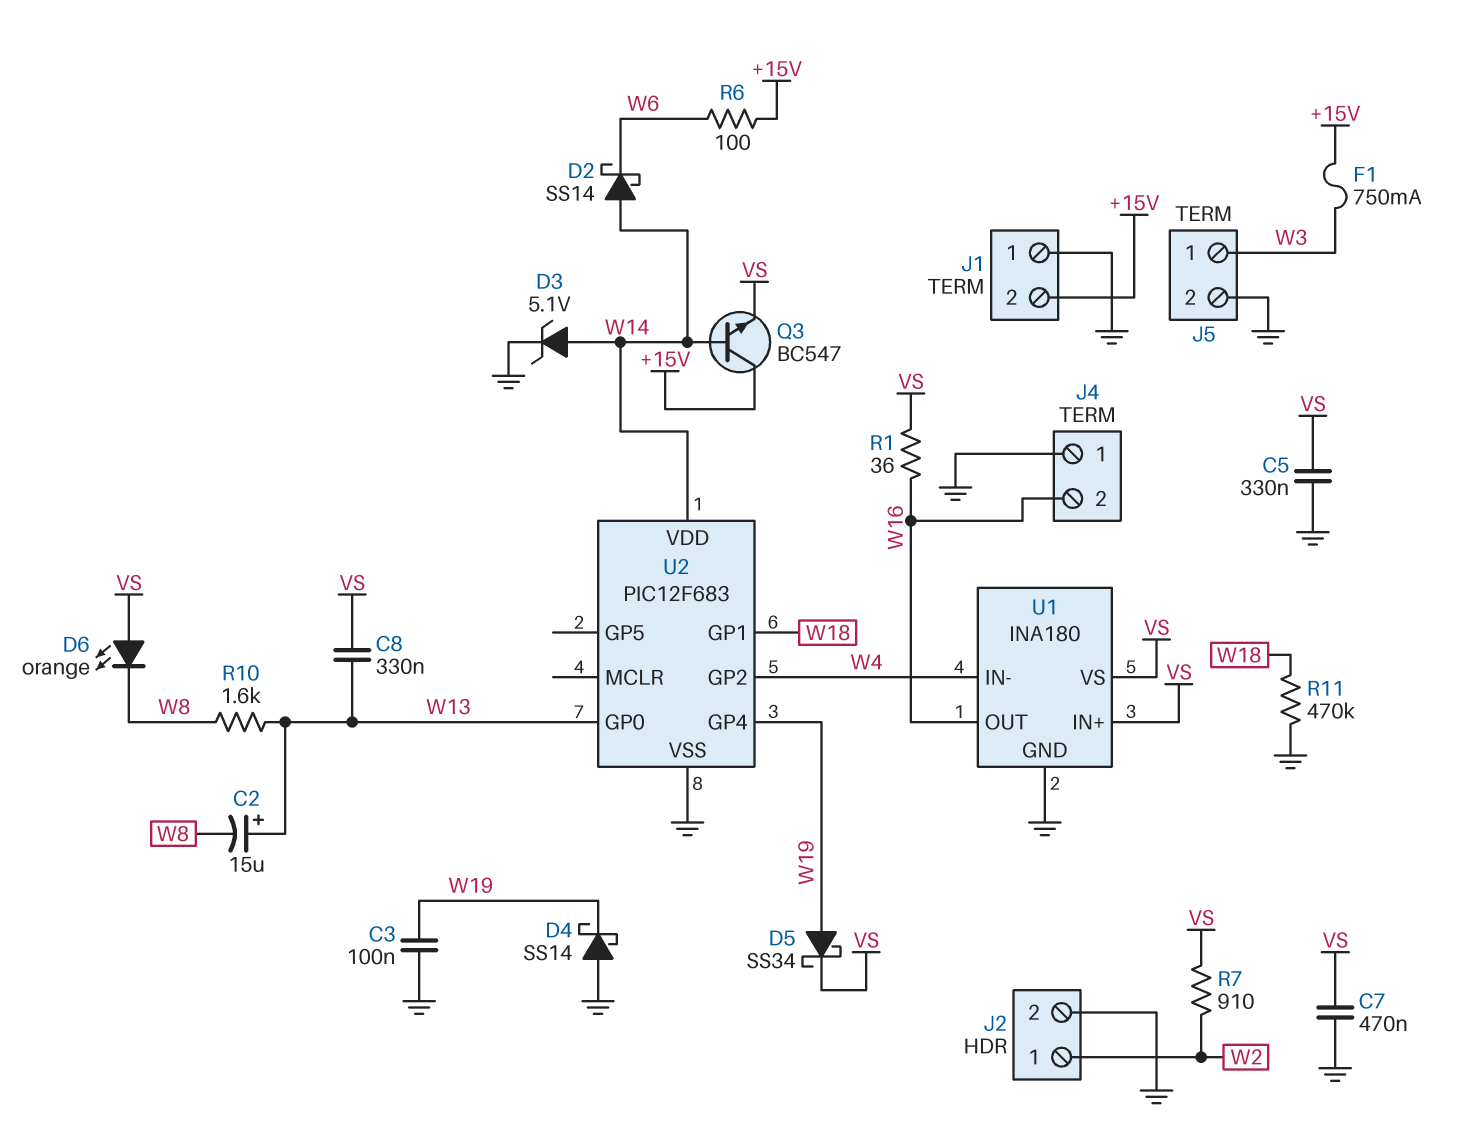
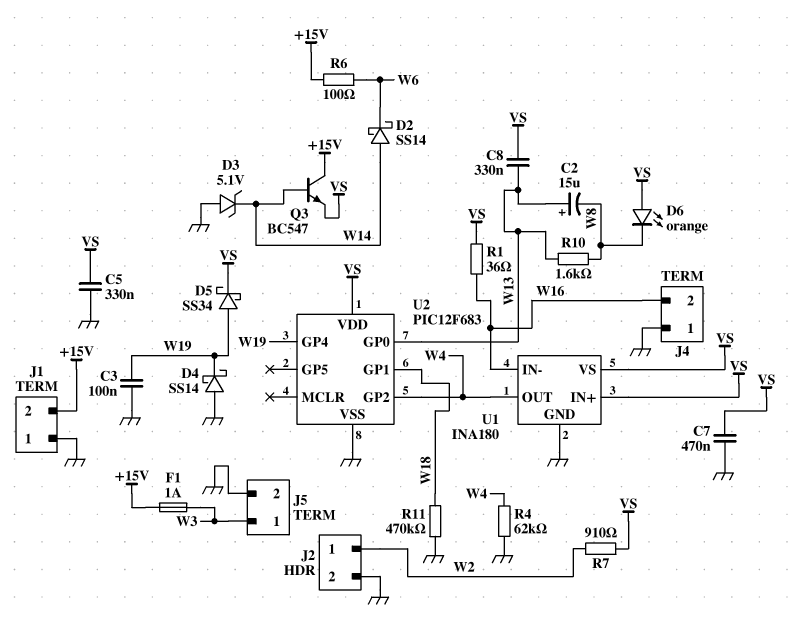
D3: zener 5.1V (A W14, K GND) -> zener 5.1V (A GND, K W14)
F1: 750mA (+15V, W3) -> 1A (+15V, W3)
R4: none -> 62k (GND, W4)
U1 pin IN-: W4 -> W16
U1 pin OUT: W16 -> W4
U2 pin VDD: W14 -> VS

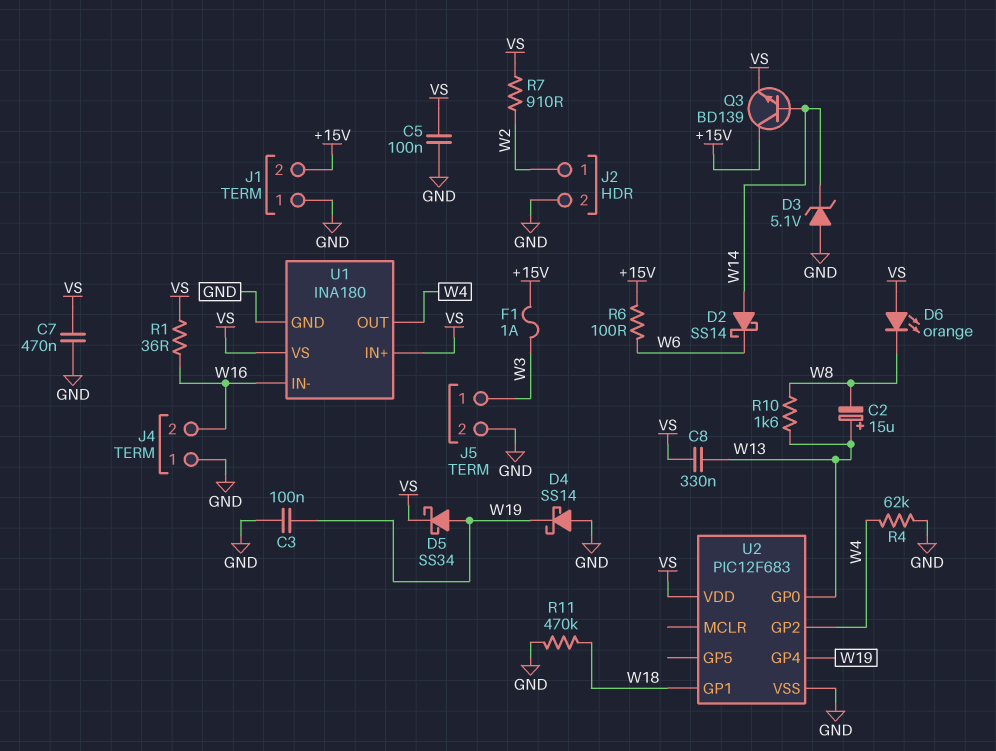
C5: 330nF (GND, VS) -> 100nF (GND, VS)
Q3: NPN BC547 (B W14, C +15V, E VS) -> NPN BD139 (B W14, C +15V, E VS)

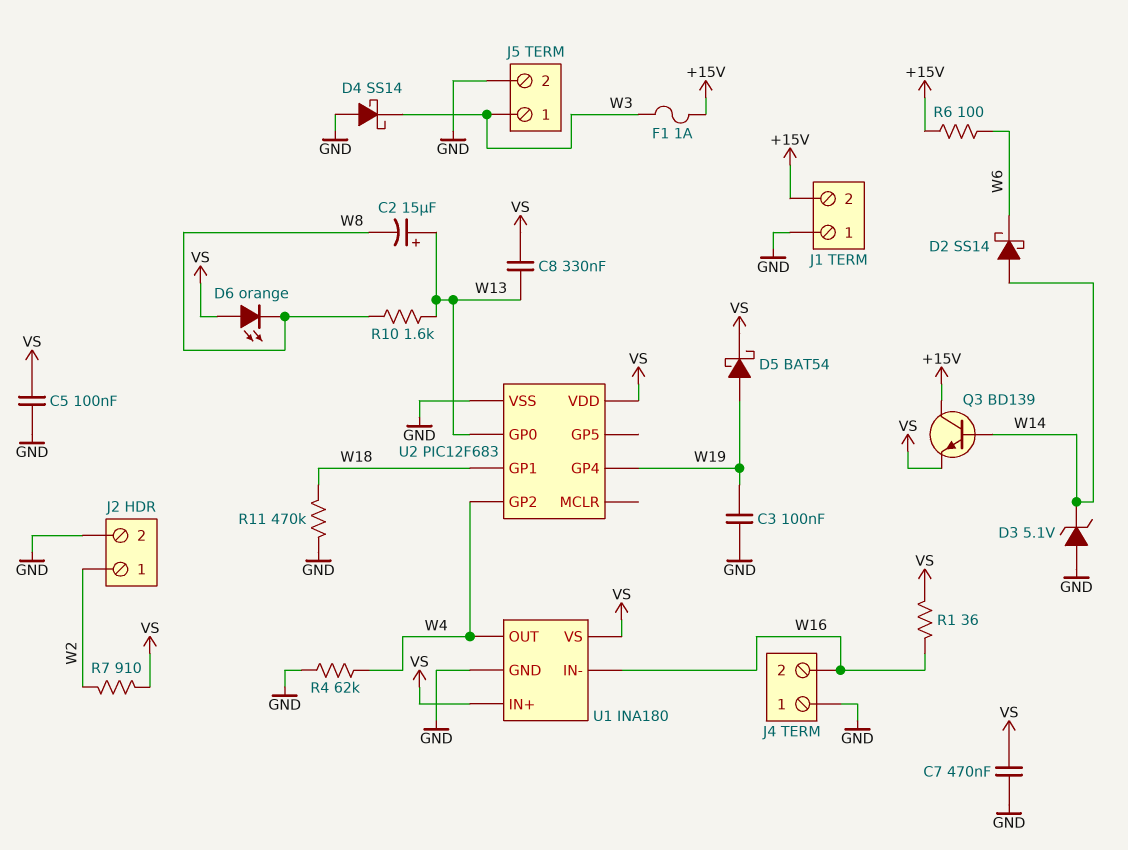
D4: schottky SS14 (A GND, K W19) -> schottky SS14 (A GND, K W3)
D5: schottky SS34 (A W19, K VS) -> schottky BAT54 (A W19, K VS)

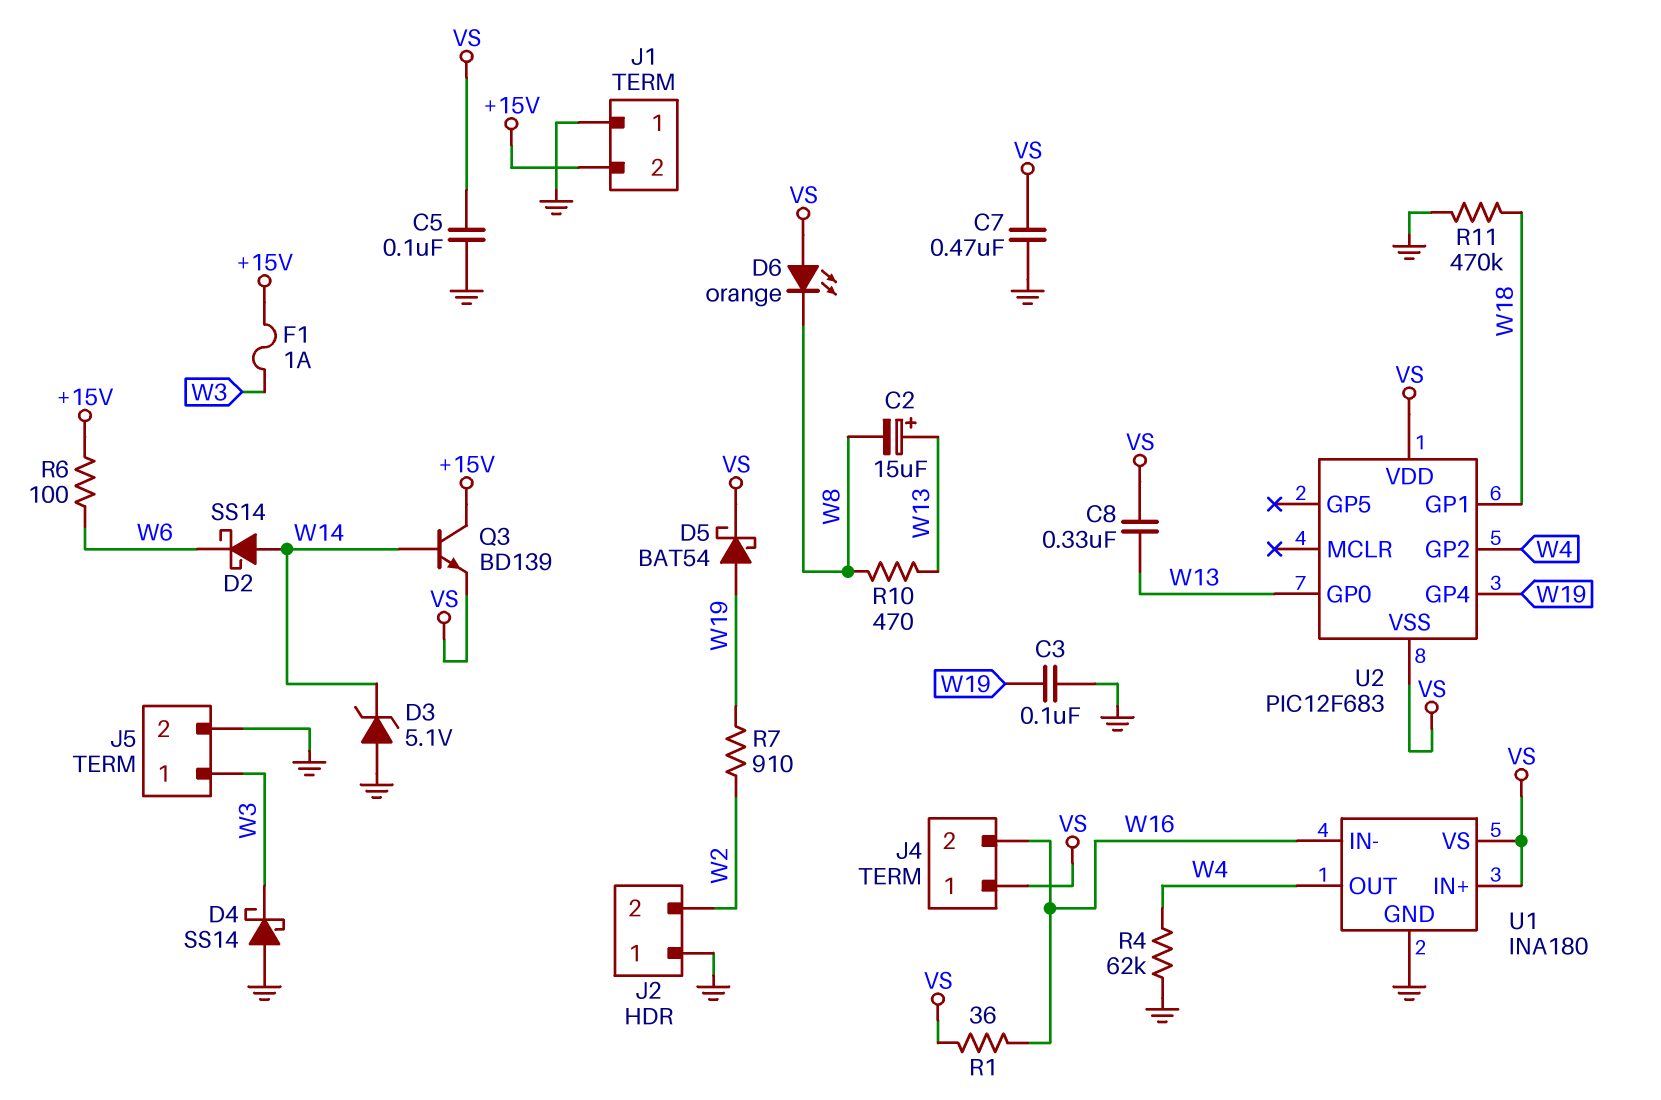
J2 pin 1: W2 -> GND
J2 pin 2: GND -> W2
J4 pin 1: GND -> VS
R7: 910 (VS, W2) -> 910 (W2, W19)
R10: 1.6k (W8, W13) -> 470 (W8, W13)
U2 pin VSS: GND -> VS

